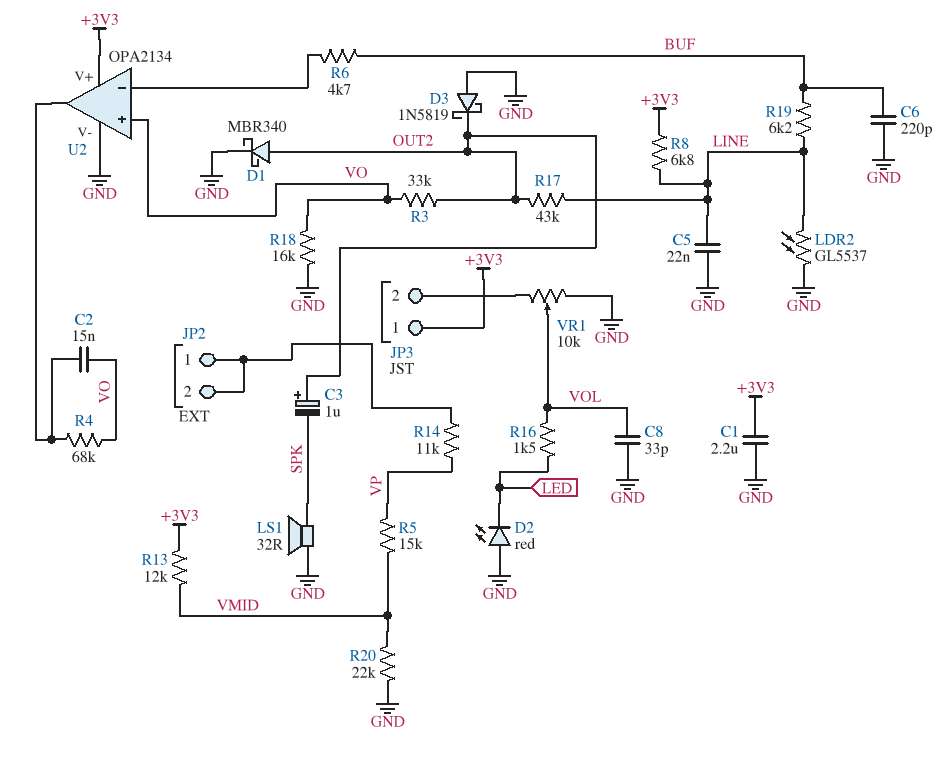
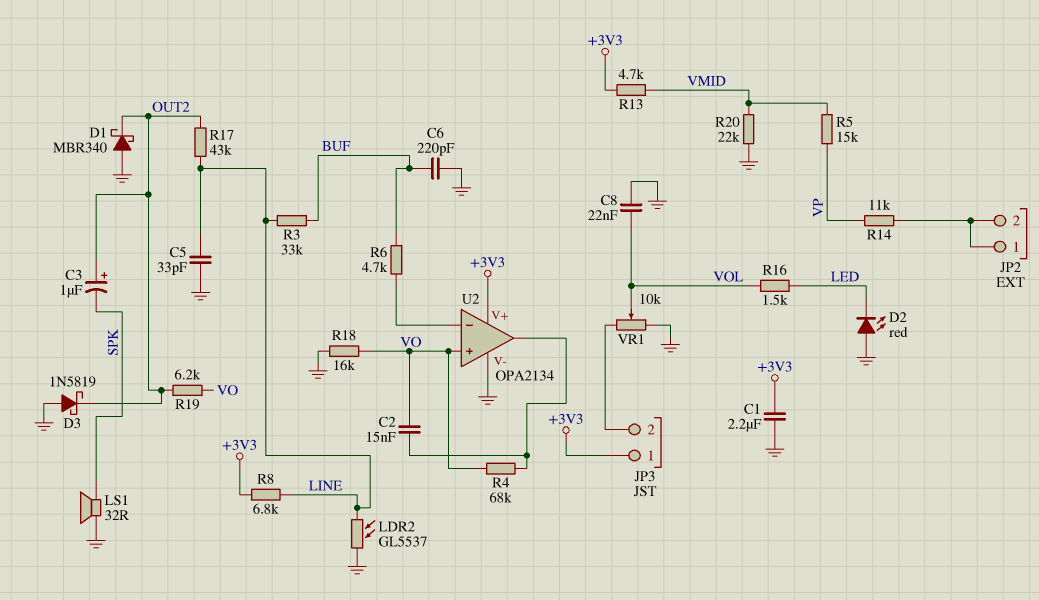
C5: 22nF (GND, LINE) -> 33pF (GND, LINE)
C8: 33pF (GND, VOL) -> 22nF (GND, VOL)
D1: schottky MBR340 (A OUT2, K GND) -> schottky MBR340 (A GND, K OUT2)
R3: 33k (OUT2, VO) -> 33k (BUF, LINE)
R13: 12k (+3V3, VMID) -> 4.7k (+3V3, VMID)
R19: 6.2k (BUF, LINE) -> 6.2k (OUT2, VO)

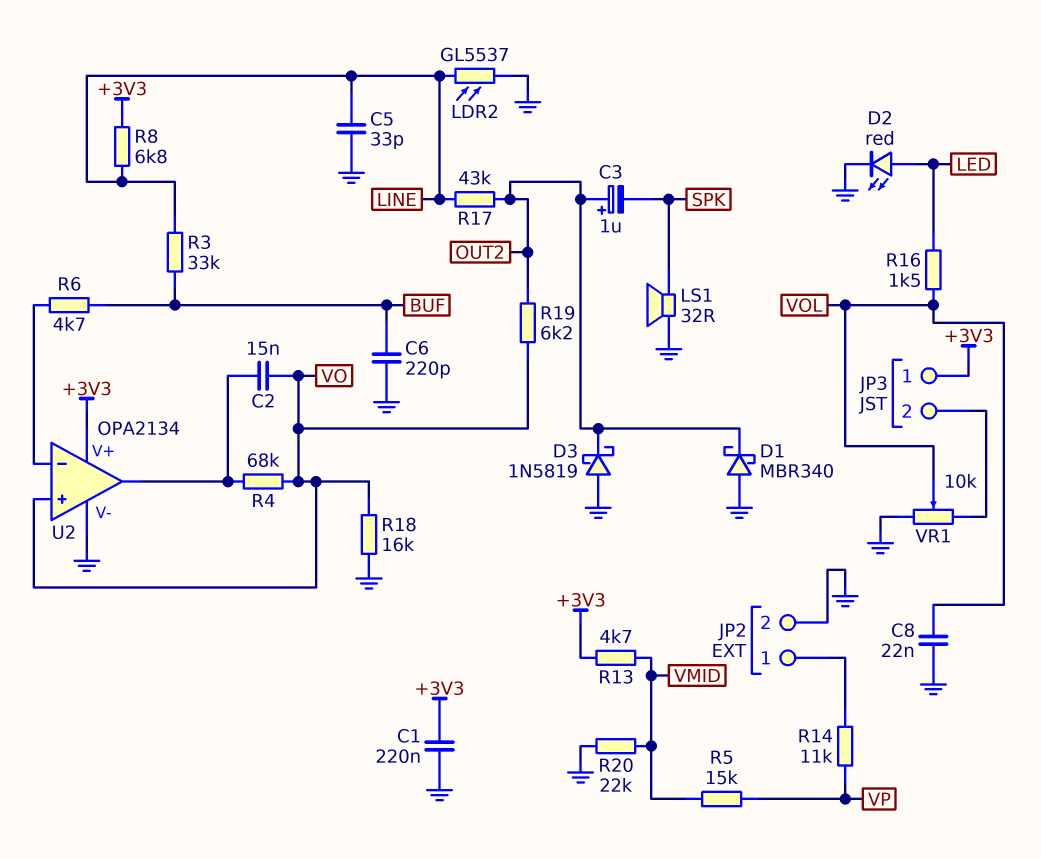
C1: 2.2uF (+3V3, GND) -> 220nF (+3V3, GND)
D2: LED red (A GND, K LED) -> LED red (A LED, K GND)
JP2 pin 2: JP2/1 -> GND

